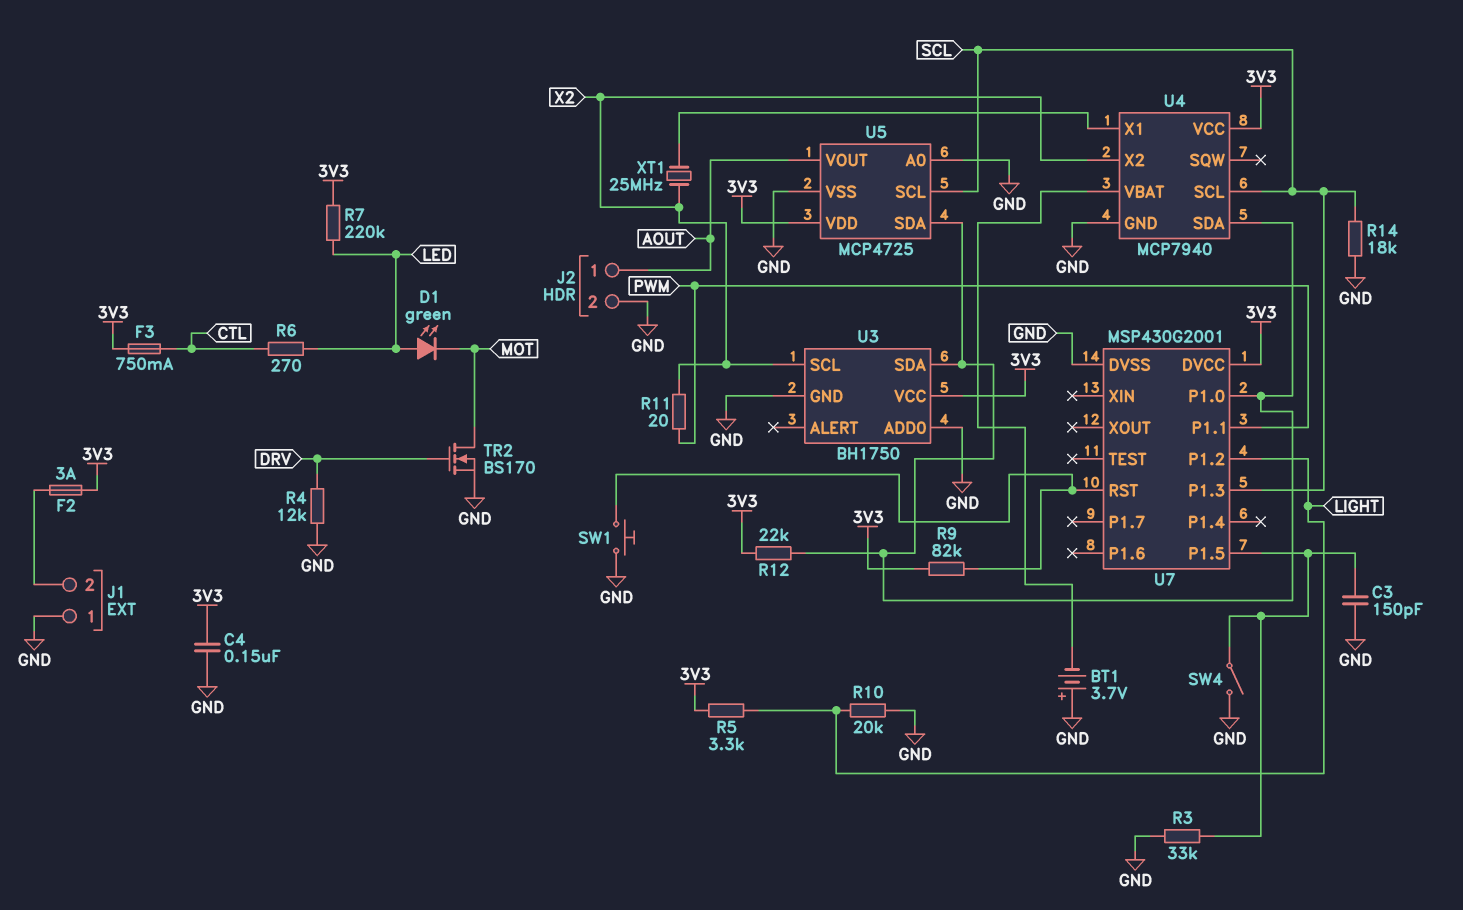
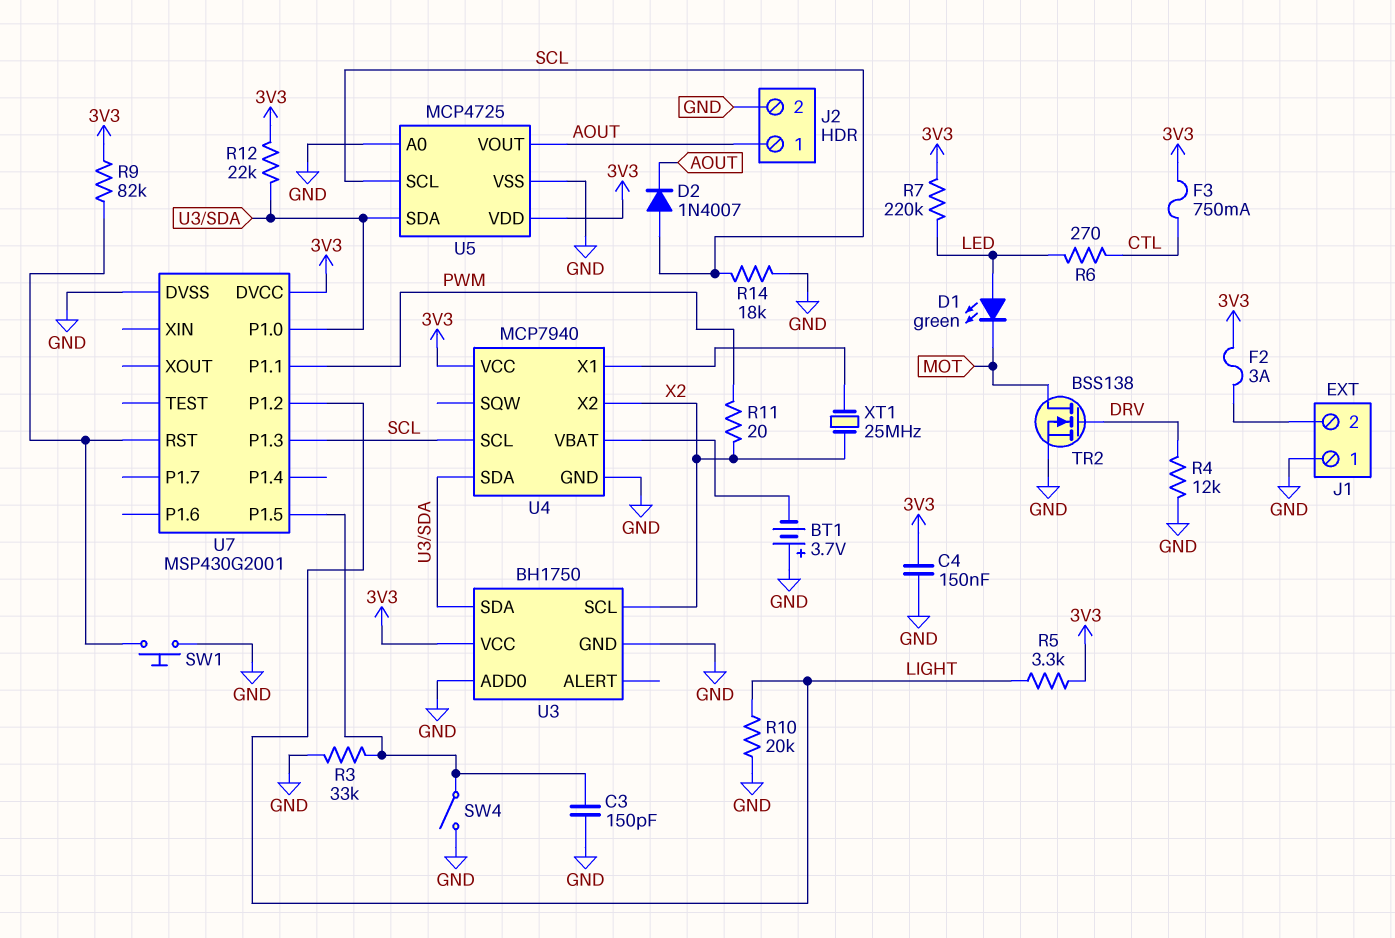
D2: none -> diode 1N4007 (A SCL, K AOUT)
TR2: NMOS BS170 (G DRV, D MOT, S GND) -> NMOS BSS138 (G DRV, D MOT, S GND)

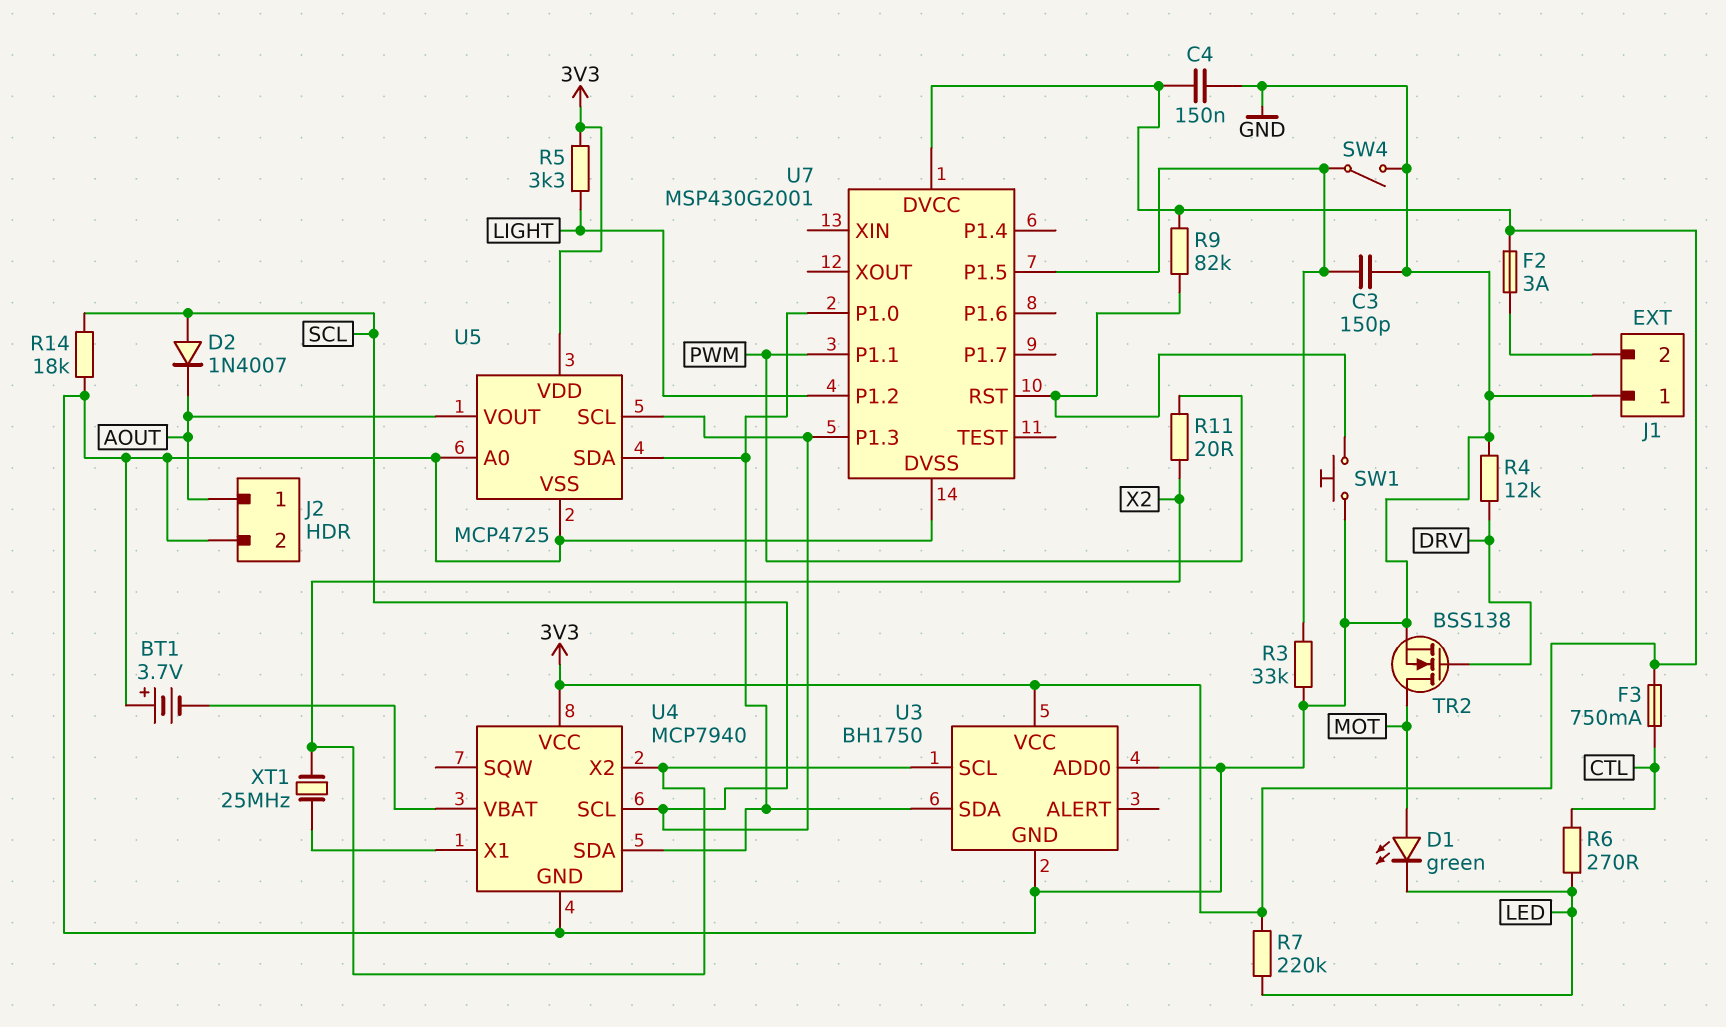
D1: LED green (A LED, K MOT) -> LED green (A MOT, K LED)
R10: 20k (GND, LIGHT) -> none
R12: 22k (3V3, U3/SDA) -> none

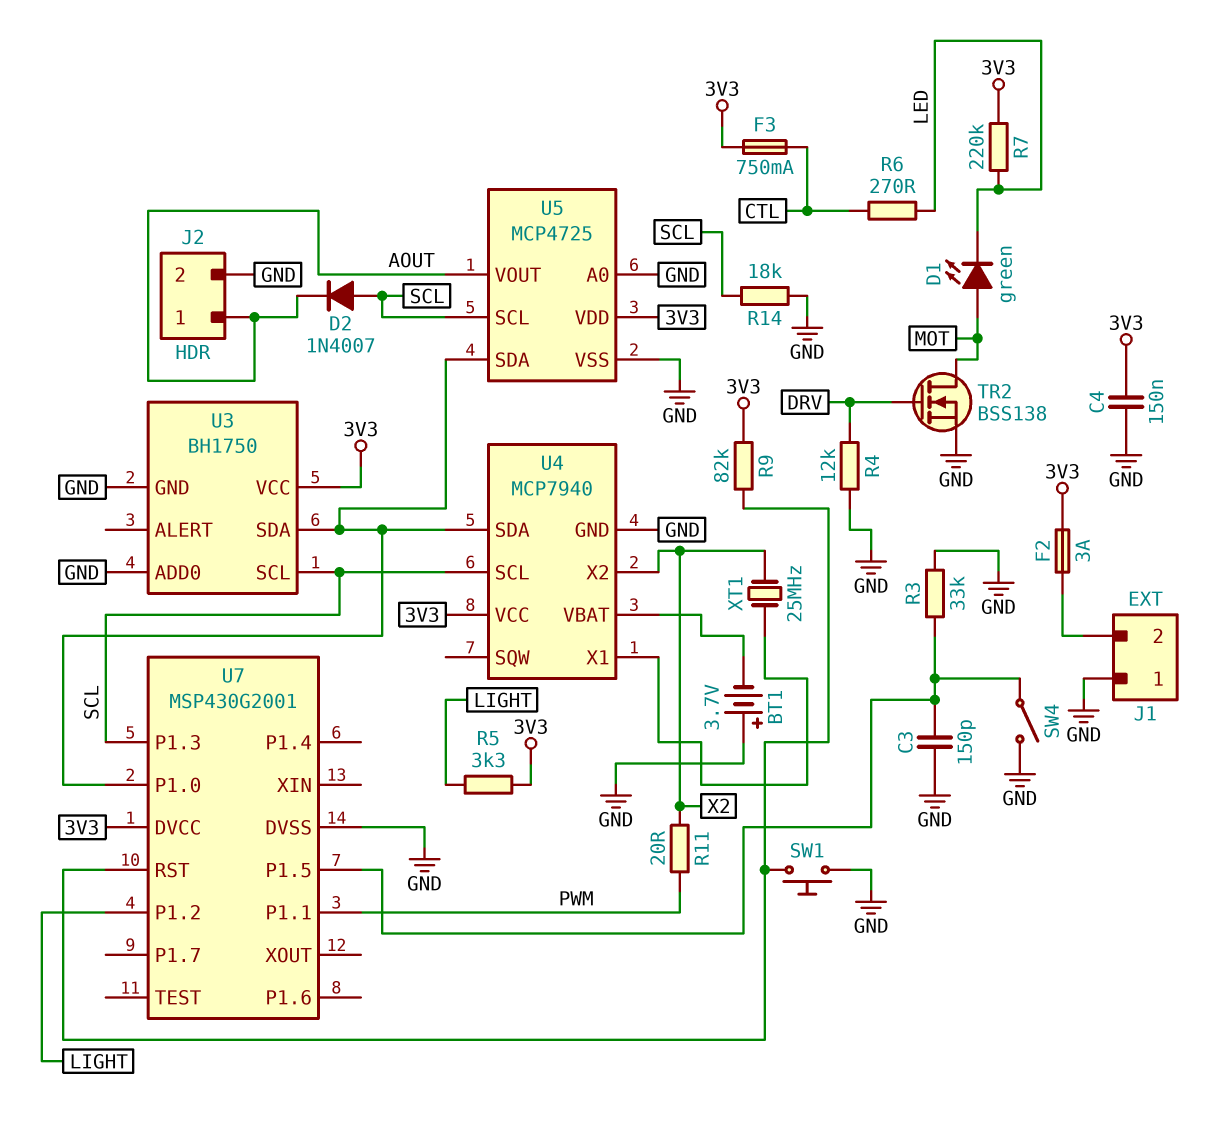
U3 pin SCL: X2 -> SCL

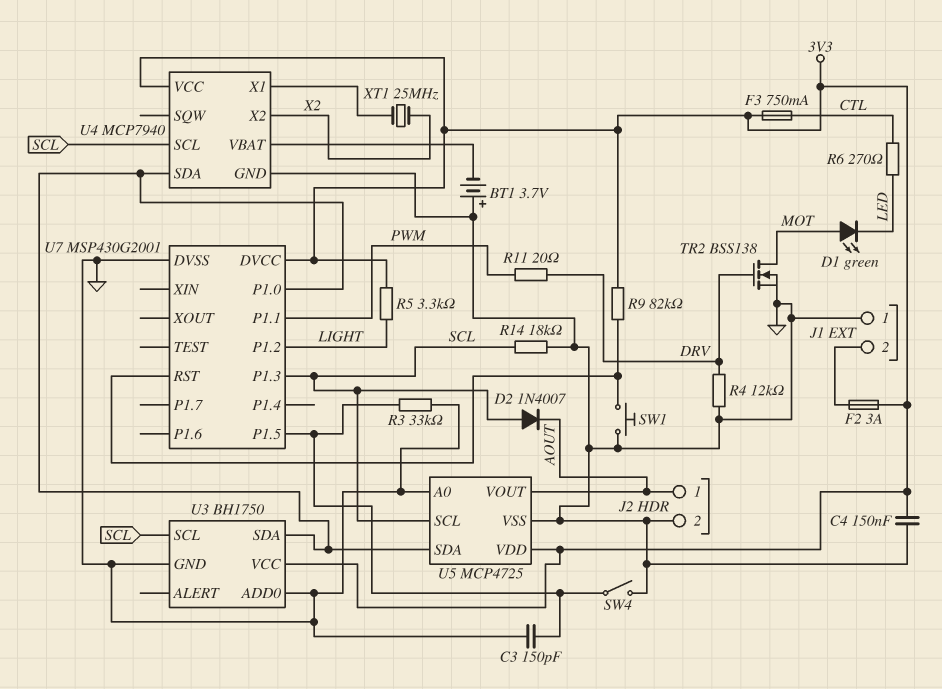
R7: 220k (3V3, LED) -> none
R11: 20 (PWM, X2) -> 20 (DRV, PWM)

